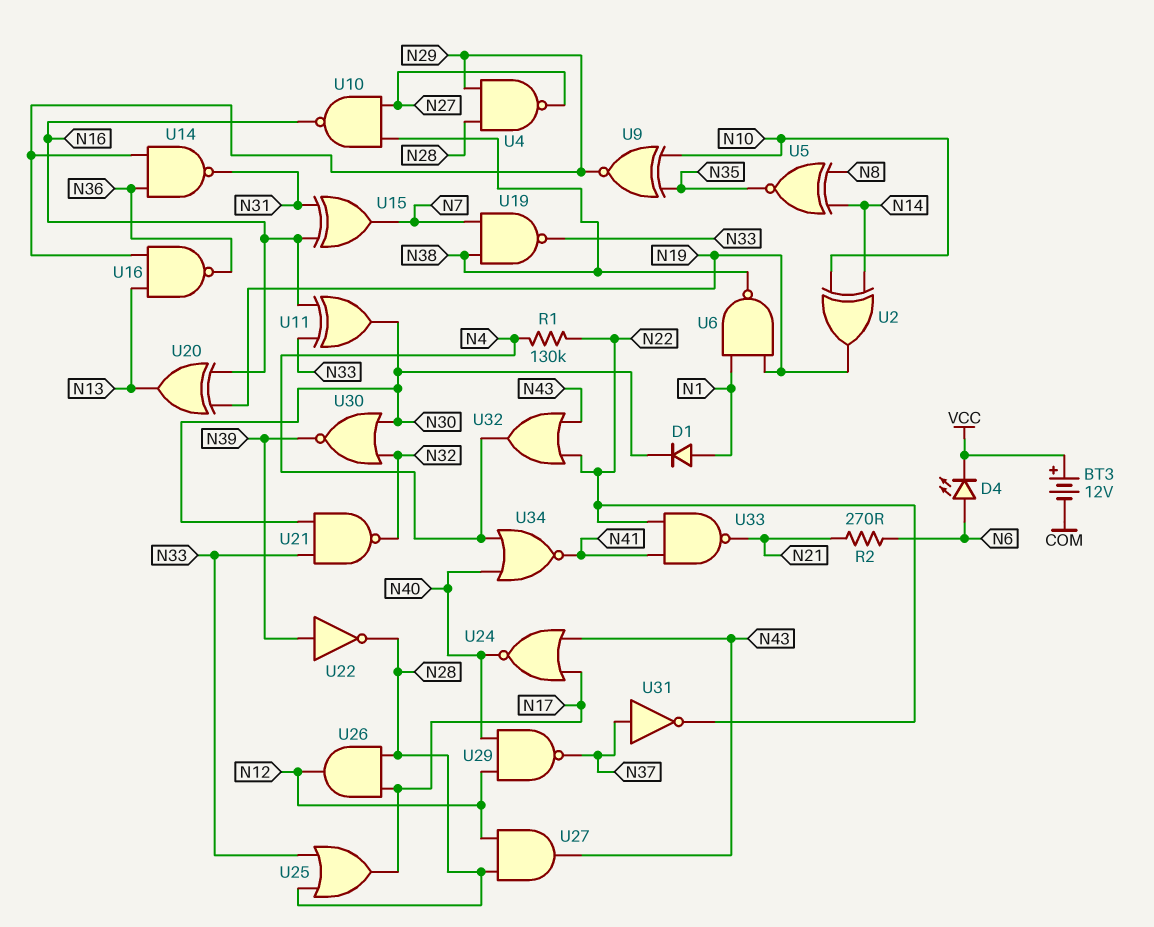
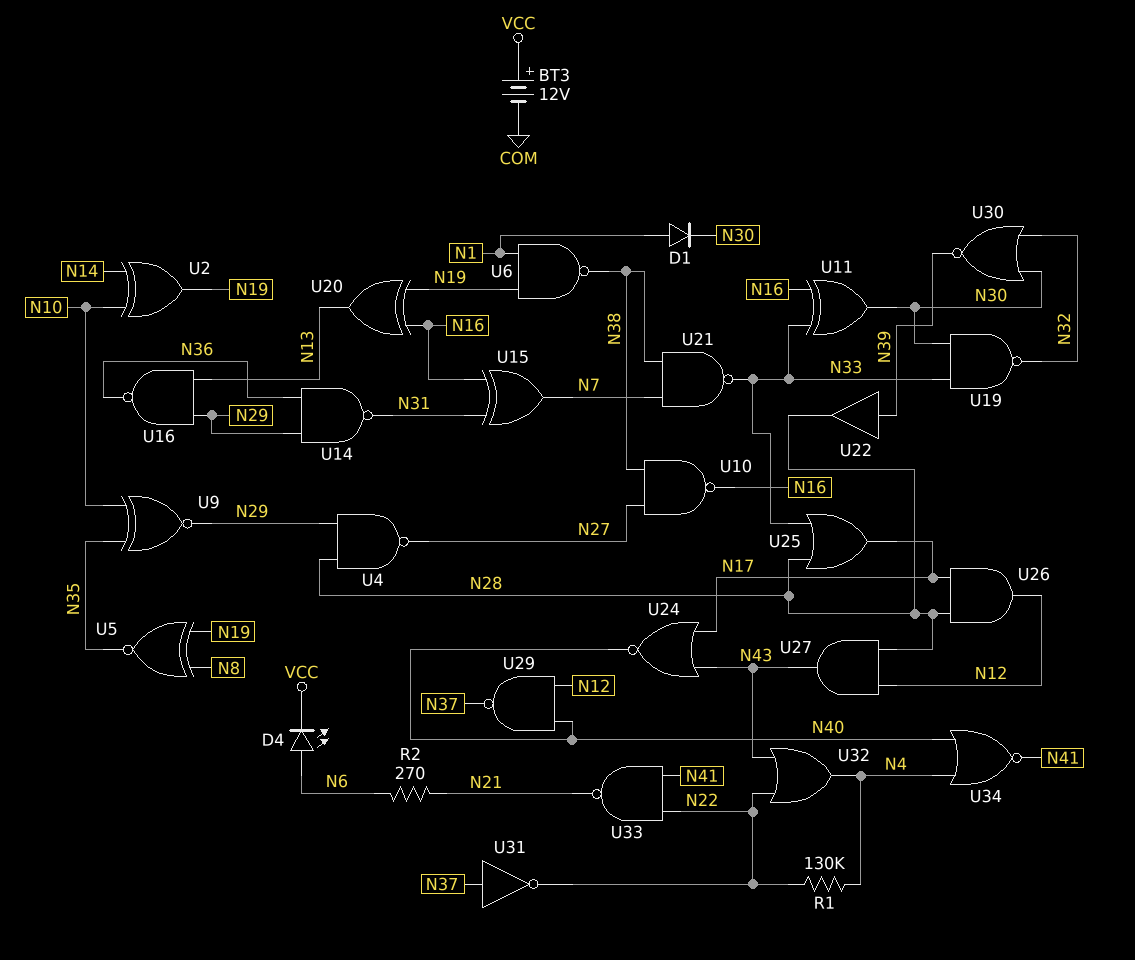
U5: XNOR (in N8, in N14, out N35) -> XNOR (in N8, in N19, out N35)
U19: NAND (in N7, in N38, out N33) -> NAND (in N30, in N33, out N32)
U21: NAND (in N30, in N33, out N32) -> NAND (in N7, in N38, out N33)
U22: NOT (in N39, out N28) -> buffer (in N39, out N28)

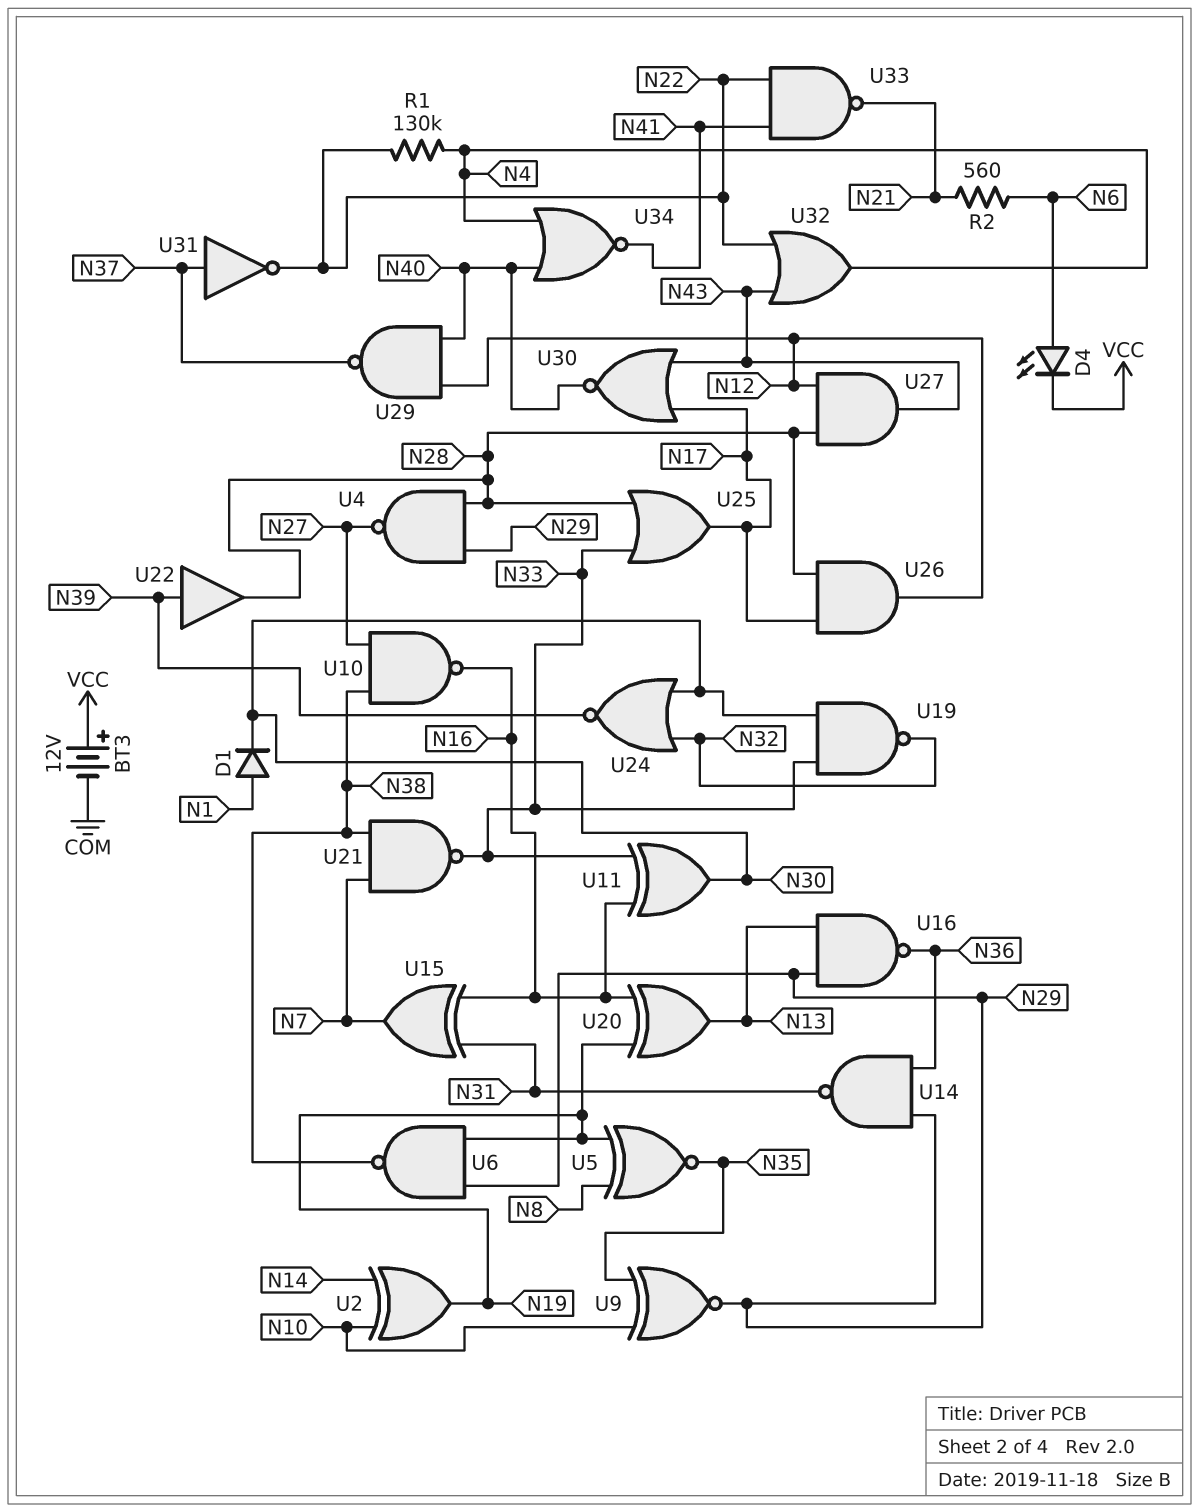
R2: 270 (N6, N21) -> 560 (N6, N21)
U6: NAND (in N1, in N19, out N38) -> NAND (in N19, in N29, out N38)
U24: NOR (in N17, in N43, out N40) -> NOR (in N30, in N32, out N39)
U30: NOR (in N30, in N32, out N39) -> NOR (in N17, in N43, out N40)

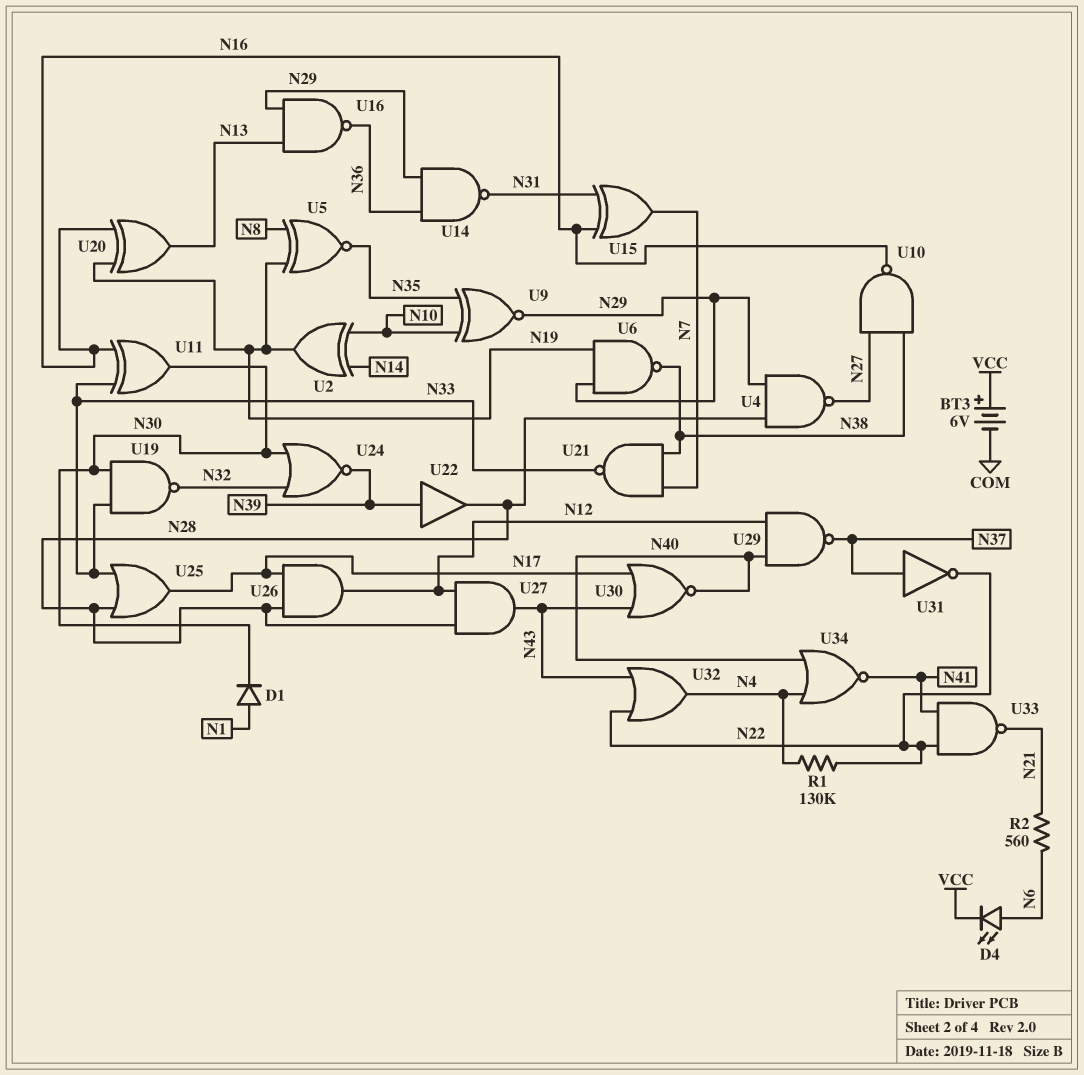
BT3: 12V (plus VCC, minus COM) -> 6V (plus VCC, minus COM)

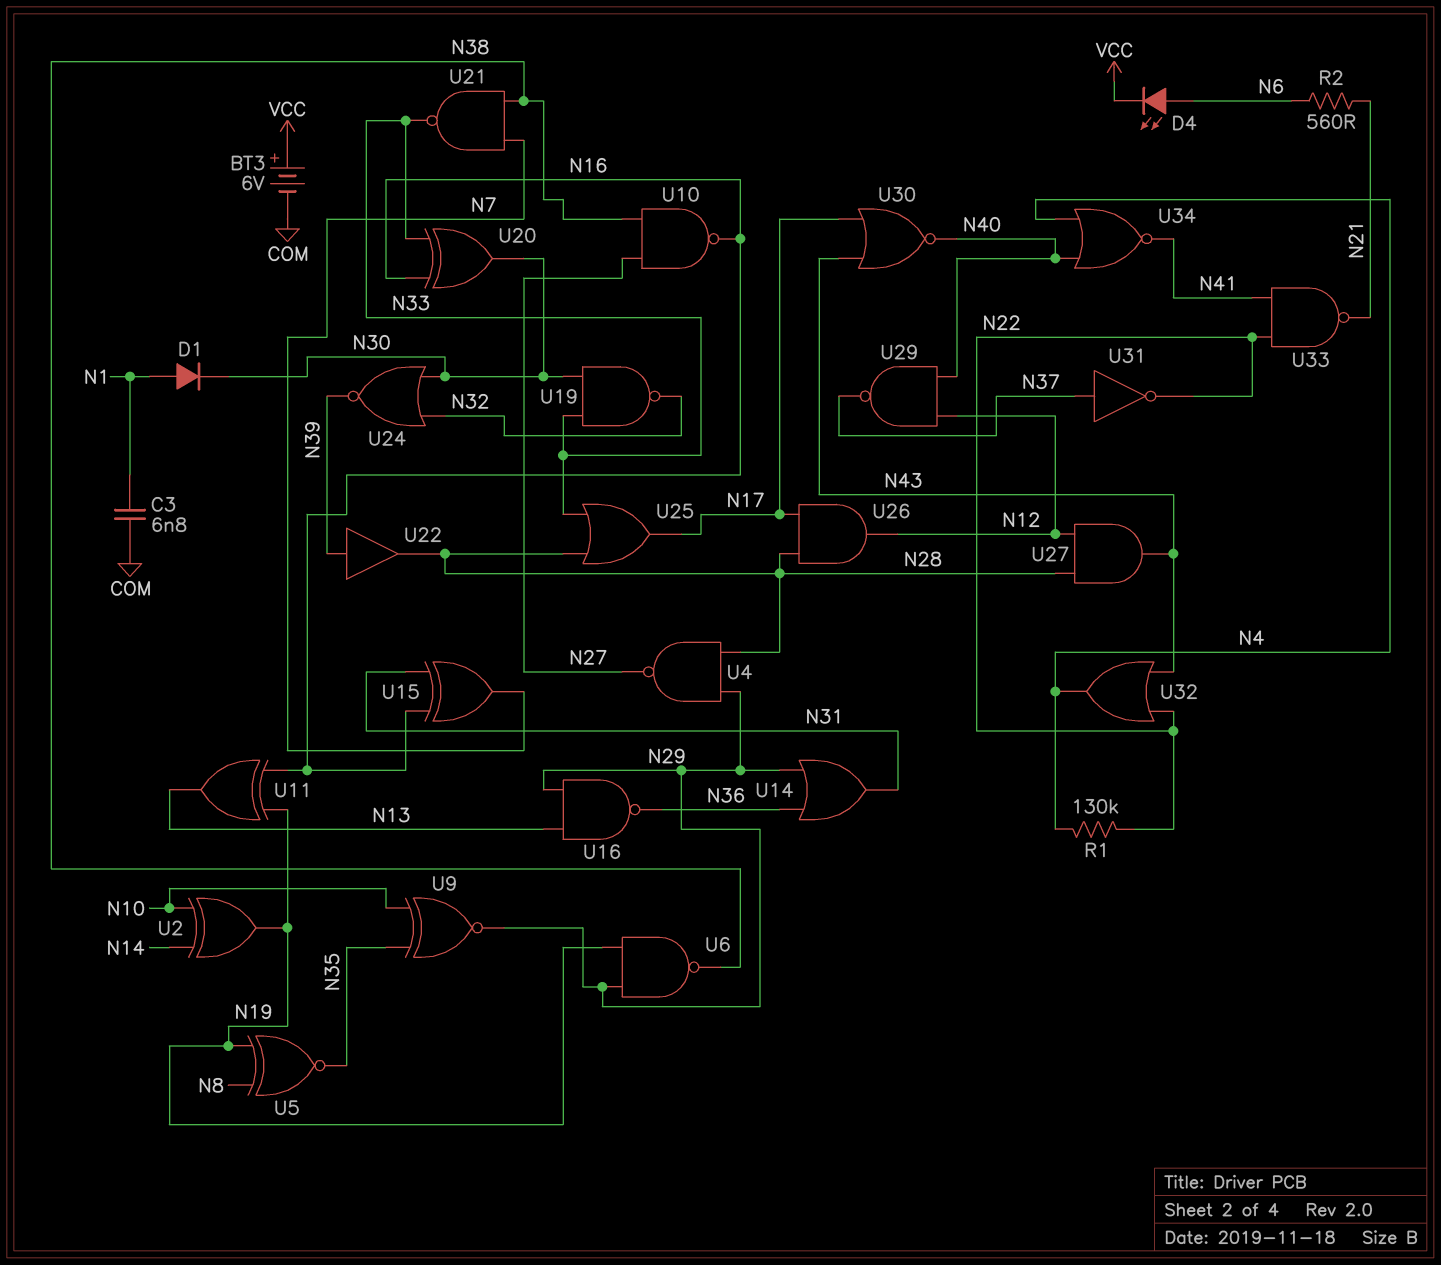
C3: none -> 6.8nF (COM, N1)
U11: XOR (in N16, in N33, out N30) -> XOR (in N16, in N19, out N13)
U14: NAND (in N29, in N36, out N31) -> OR (in N29, in N36, out N31)
U20: XOR (in N16, in N19, out N13) -> XOR (in N16, in N33, out N30)

